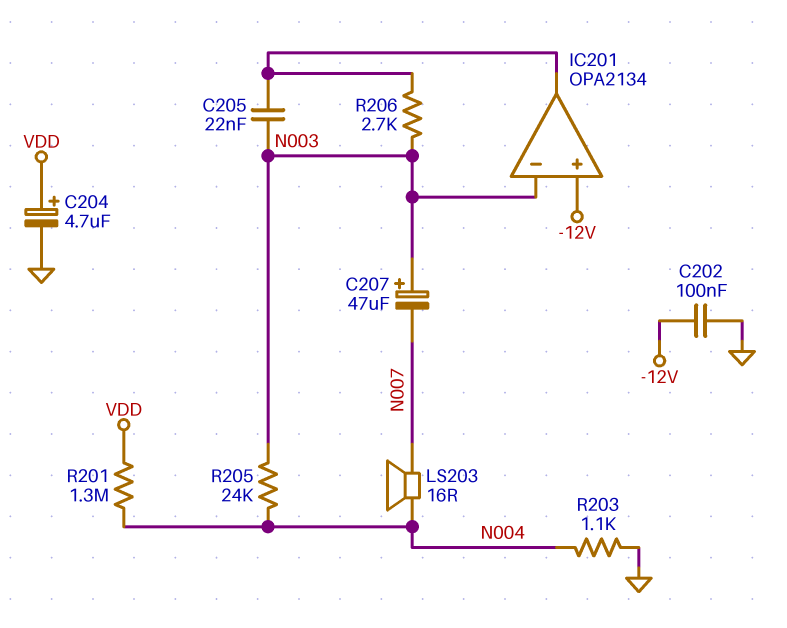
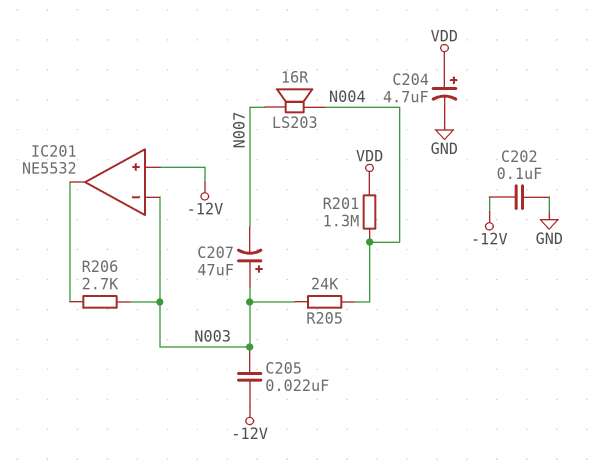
C205: 22nF (IC201/out, N003) -> 22nF (-12V, N003)
IC201: OPA2134 -> NE5532
R203: 1.1k (GND, N004) -> none

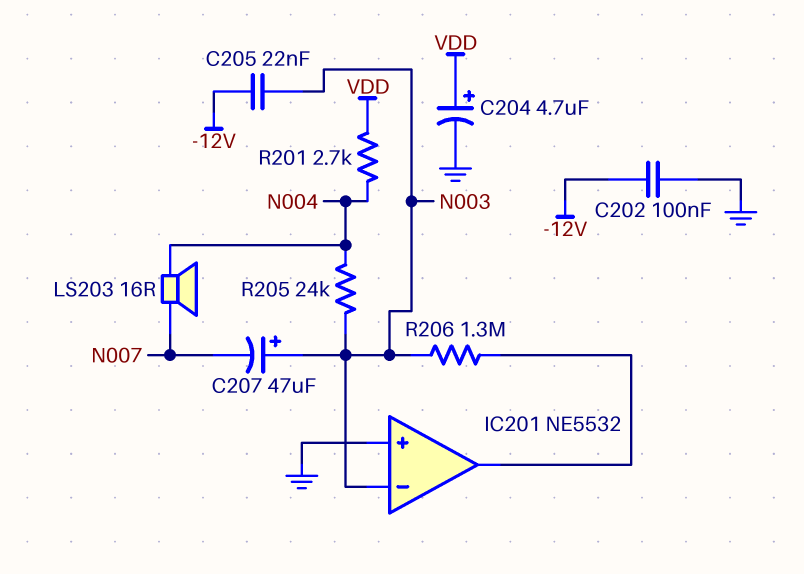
IC201 pin in+: -12V -> GND
R201: 1.3M (N004, VDD) -> 2.7k (N004, VDD)
R206: 2.7k (IC201/out, N003) -> 1.3M (IC201/out, N003)

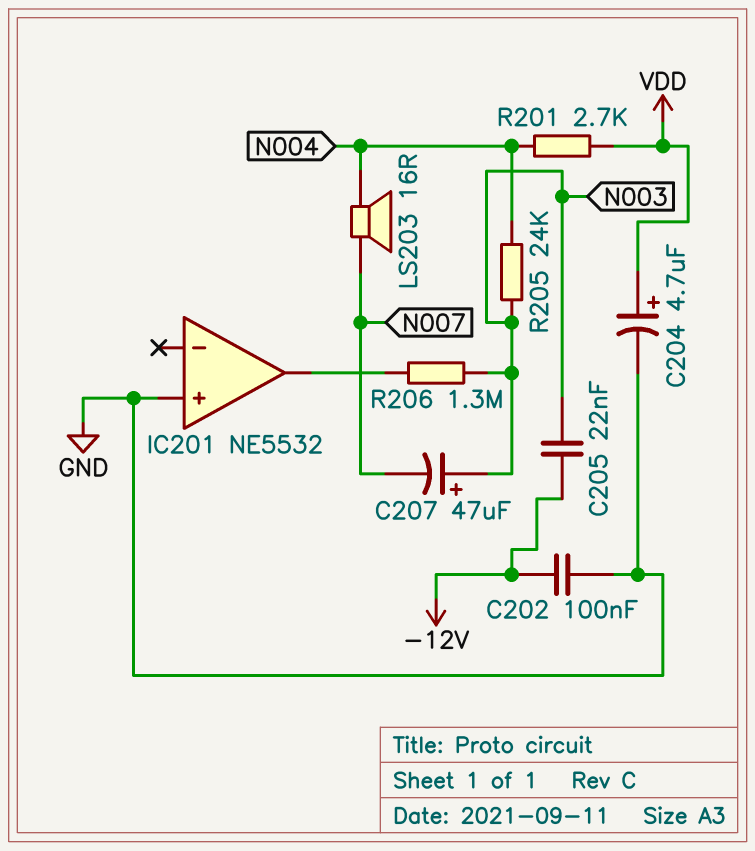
IC201 pin in-: N003 -> none

